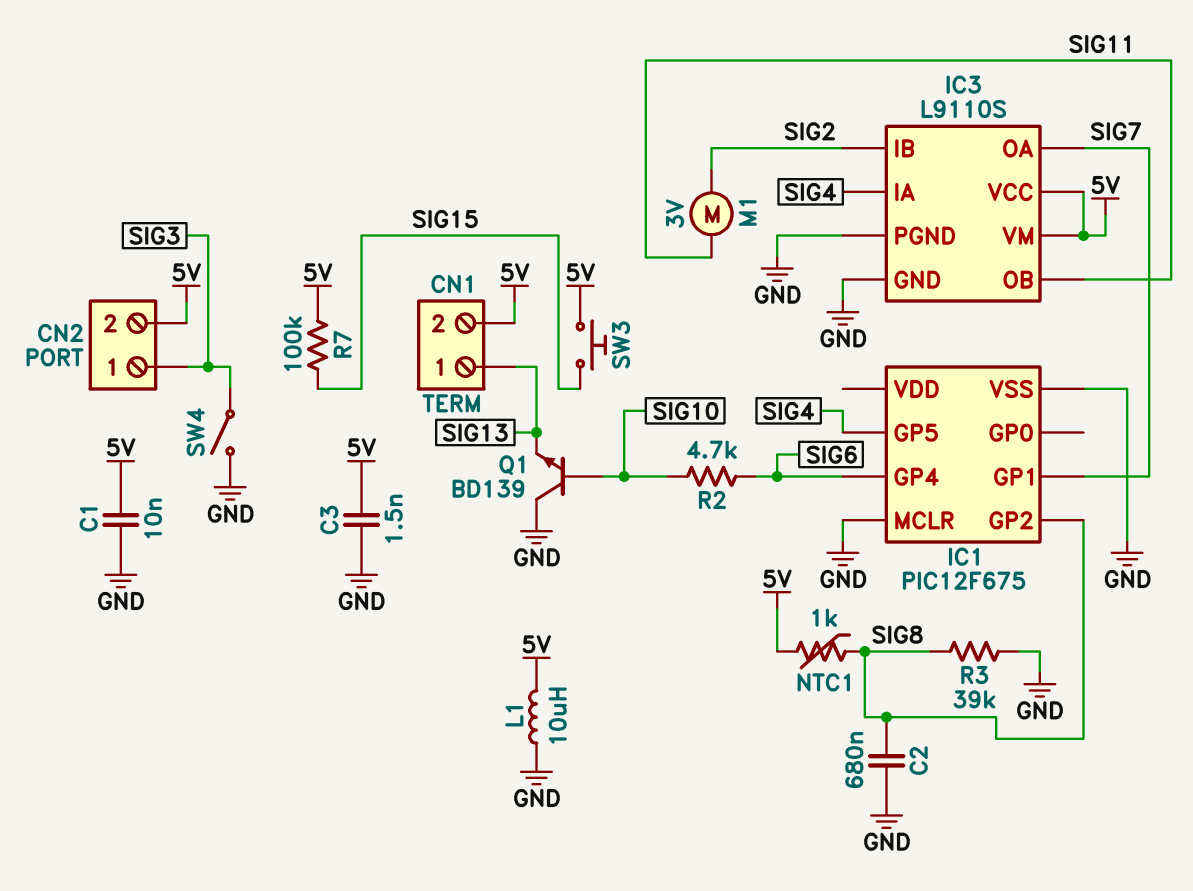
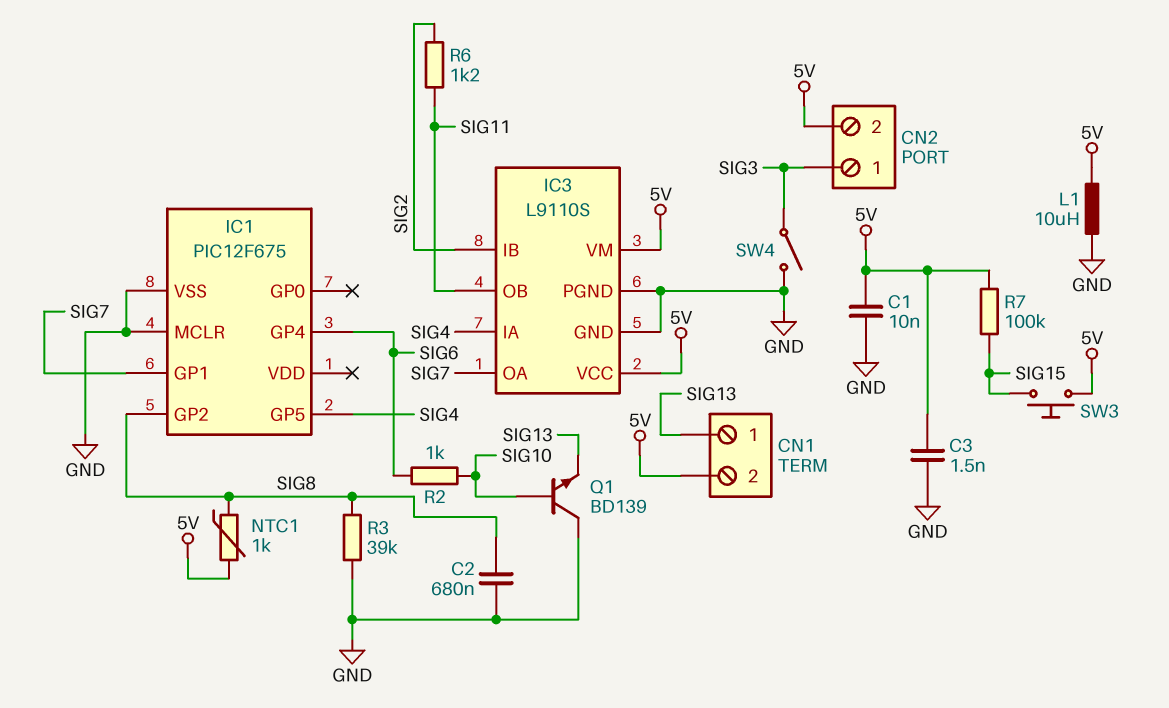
M1: motor 3V (SIG2, SIG11) -> none
R2: 4.7k (SIG6, SIG10) -> 1k (SIG6, SIG10)
R6: none -> 1.2k (SIG2, SIG11)

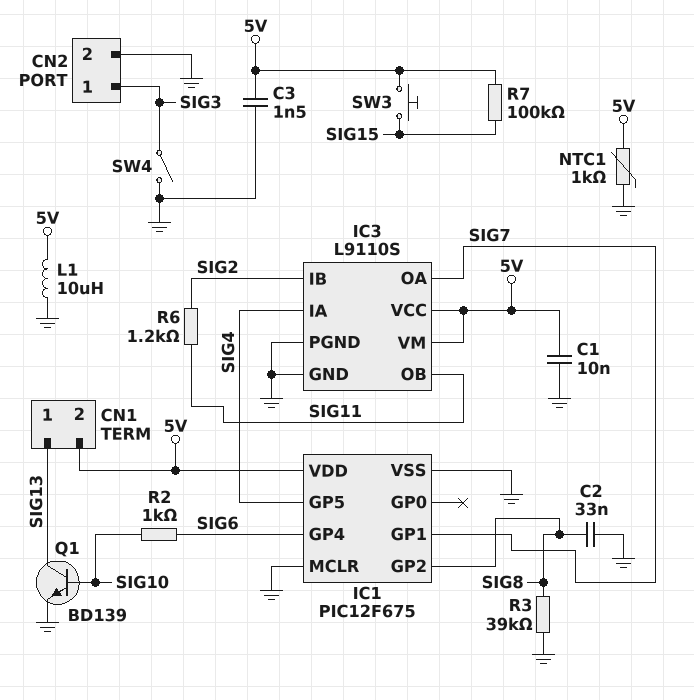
C2: 680nF (GND, SIG8) -> 33nF (GND, SIG8)
CN2 pin 2: 5V -> GND
IC1 pin VDD: none -> 5V
NTC1: 1k (5V, SIG8) -> 1k (5V, GND)
Q1: NPN BD139 (B SIG10, C GND, E SIG13) -> NPN BD139 (B SIG10, C SIG13, E GND)

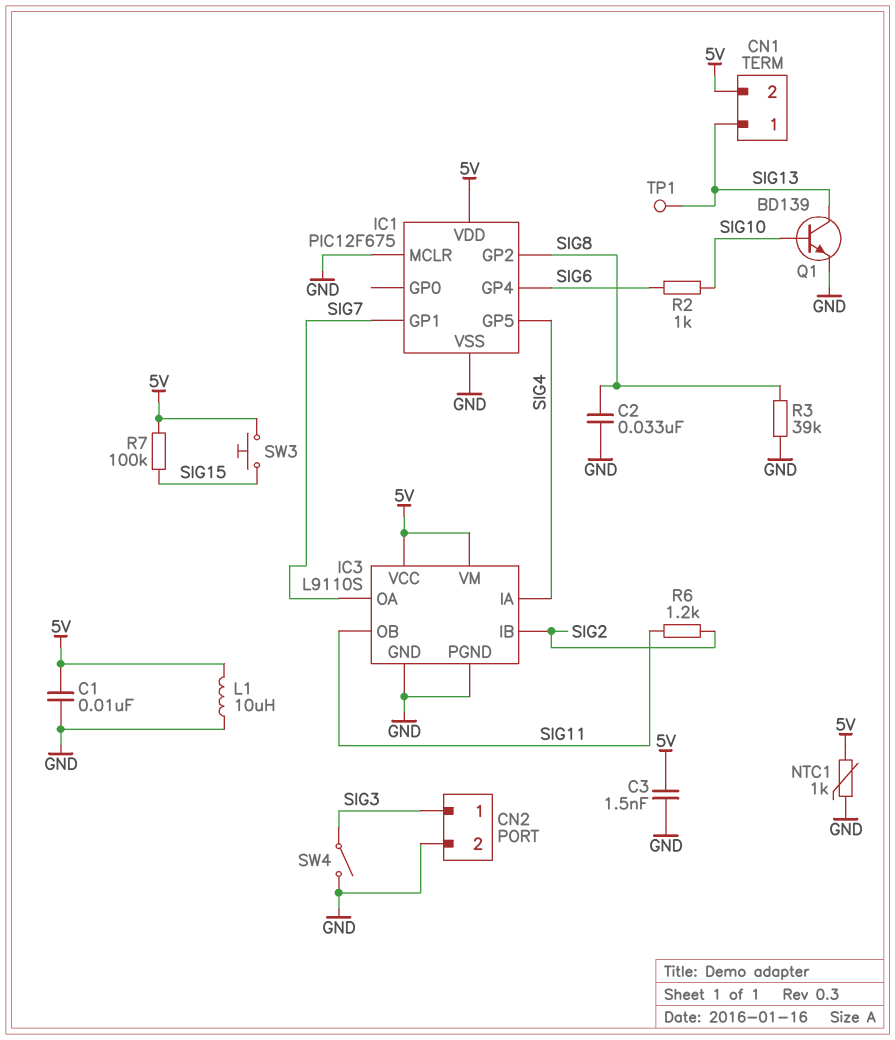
TP1: none -> test point (SIG13)

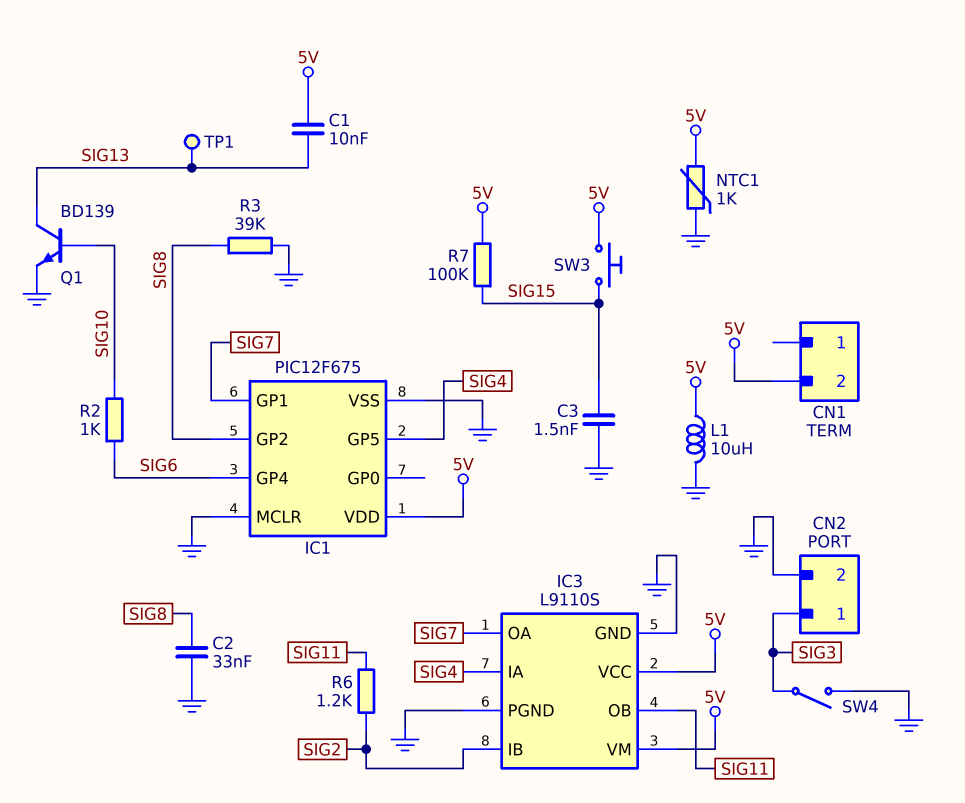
C1: 10nF (5V, GND) -> 10nF (5V, SIG13)
C3: 1.5nF (5V, GND) -> 1.5nF (GND, SIG15)
CN1 pin 1: SIG13 -> none

